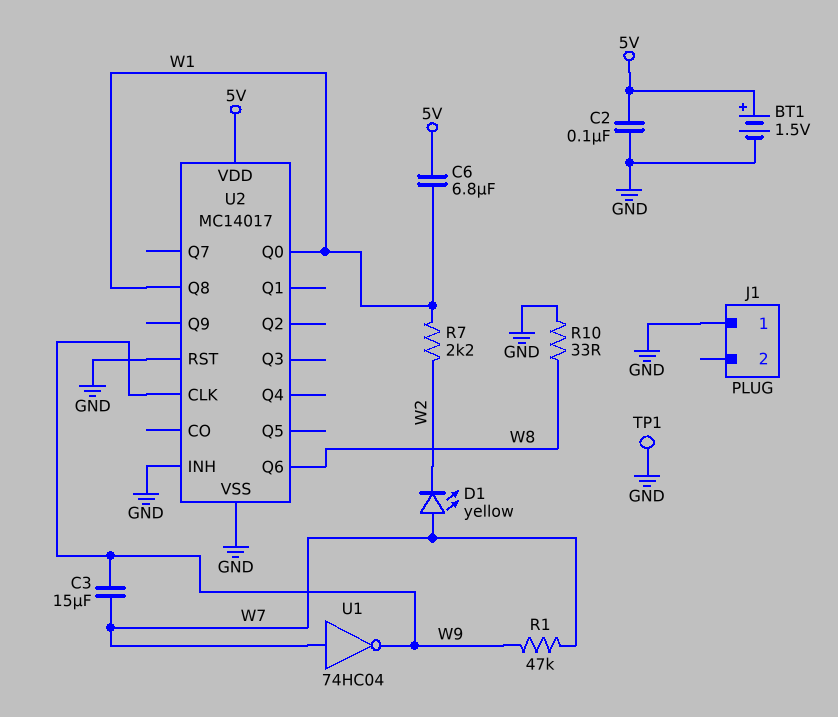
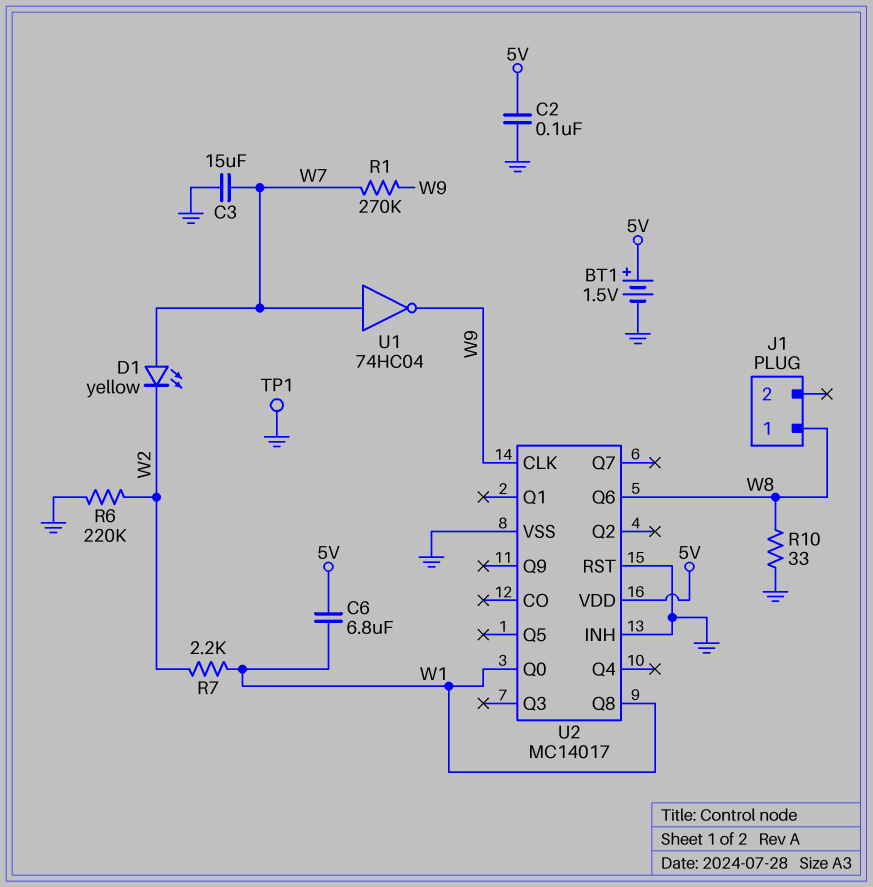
C3: 15uF (W7, W9) -> 15uF (GND, W7)
J1 pin 1: GND -> W8
R1: 47k (W7, W9) -> 270k (W7, W9)
R6: none -> 220k (GND, W2)

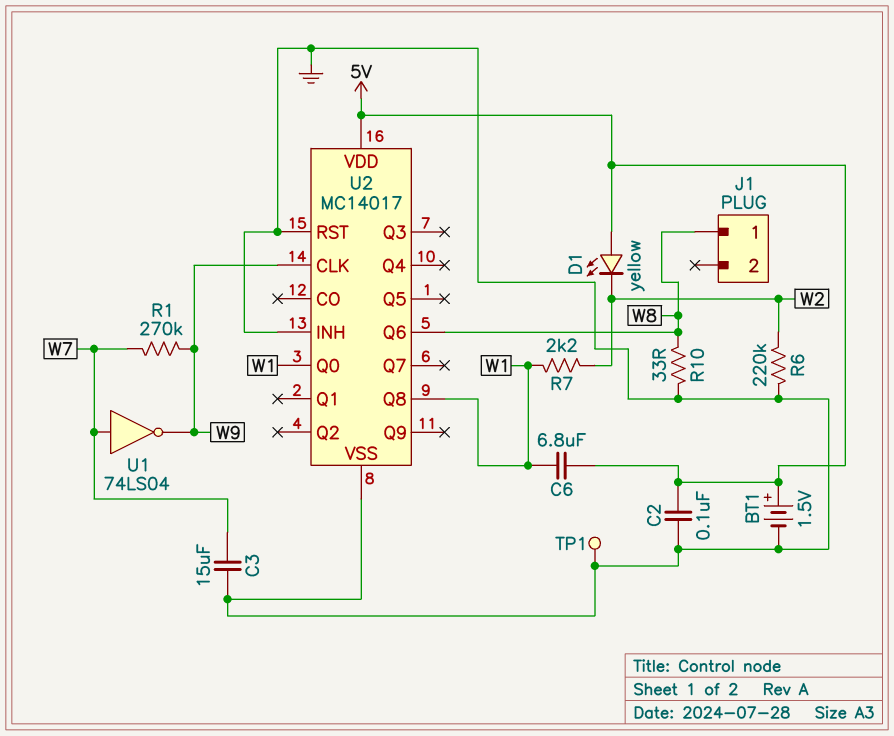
D1: LED yellow (A W7, K W2) -> LED yellow (A 5V, K W2)
U1: NOT 74HC04 (in W7, out W9) -> NOT 74LS04 (in W7, out W9)

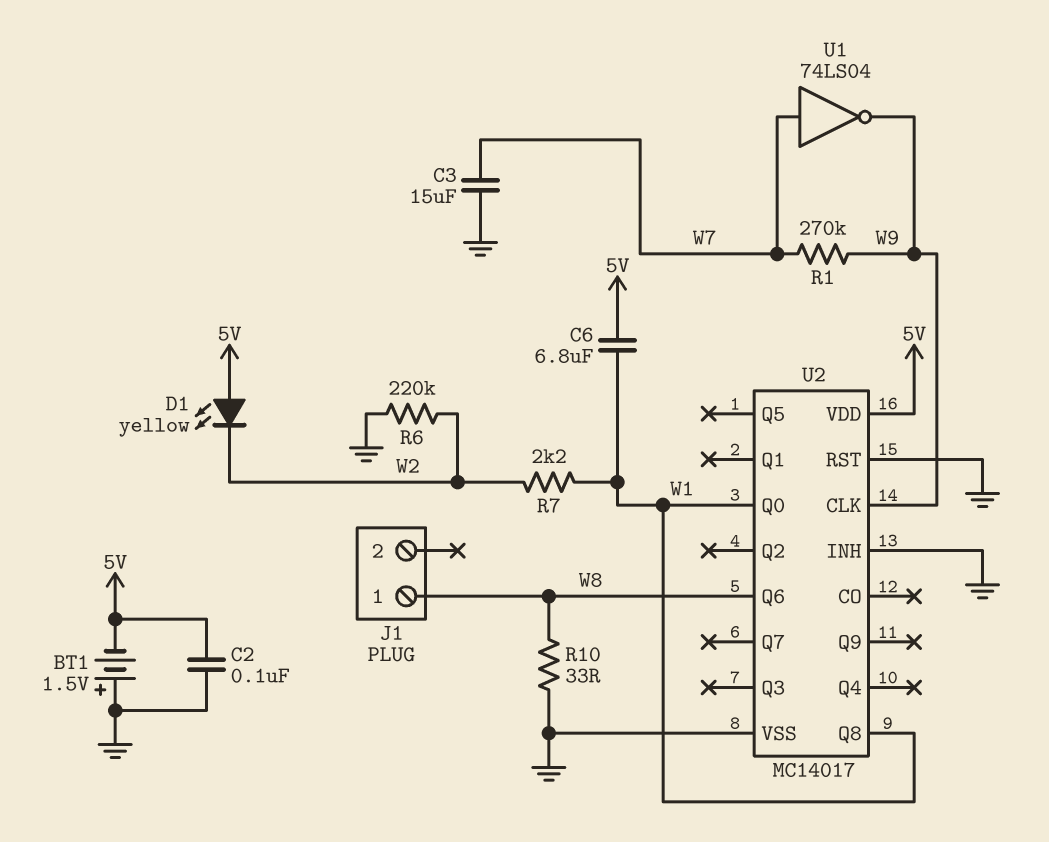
BT1: 1.5V (plus 5V, minus GND) -> 1.5V (plus GND, minus 5V)
TP1: test point (GND) -> none

